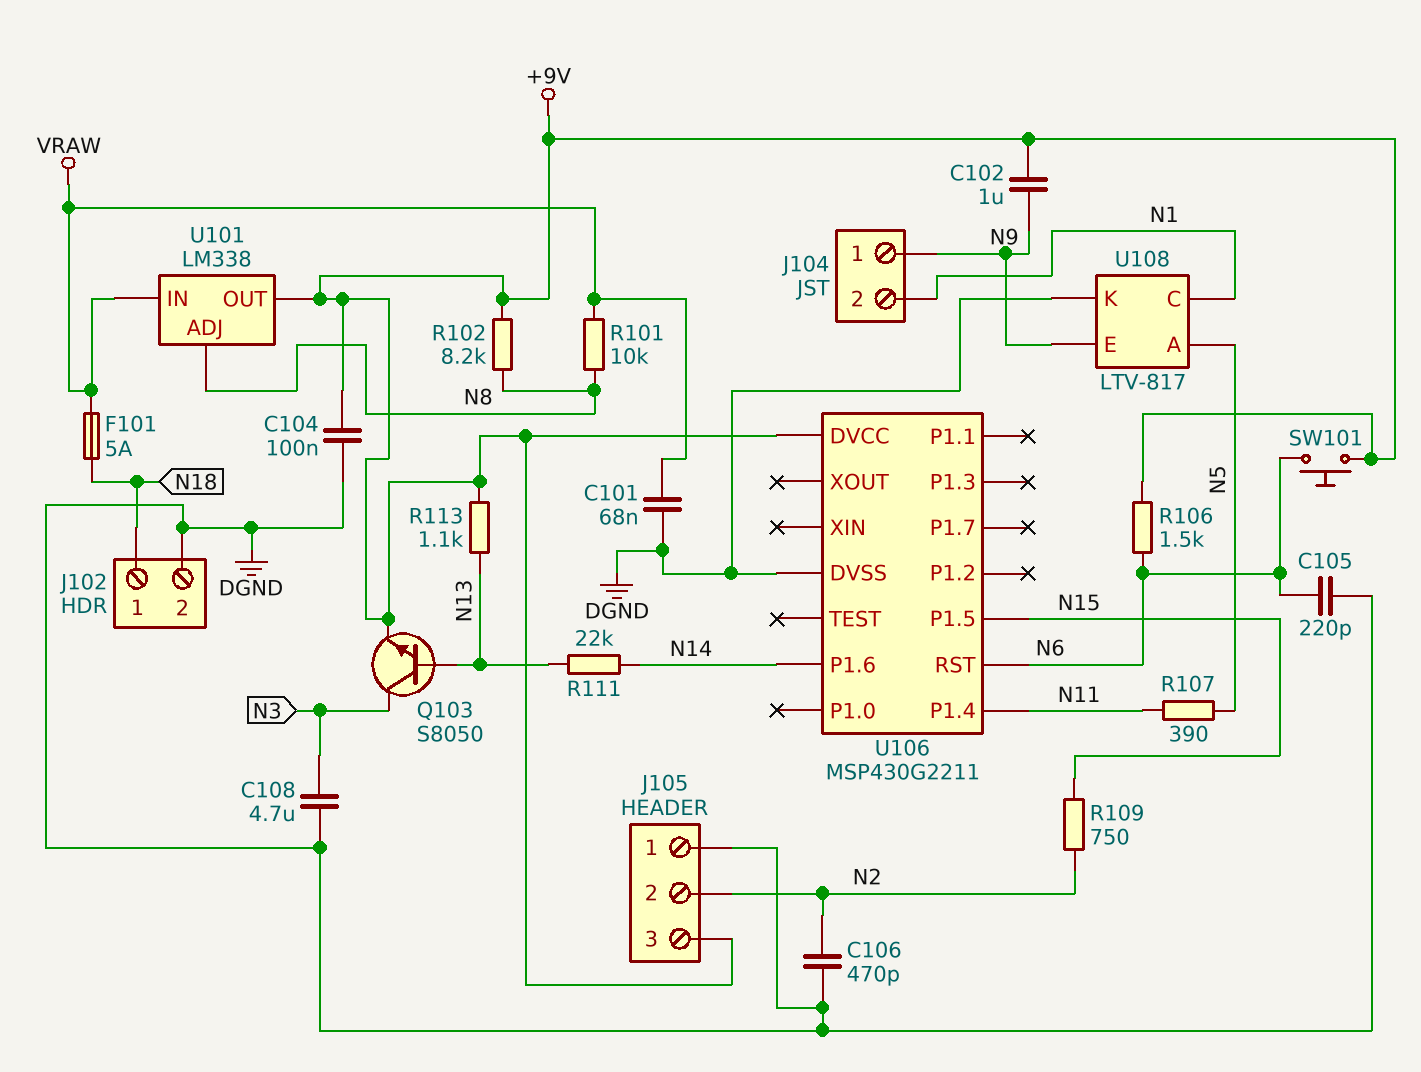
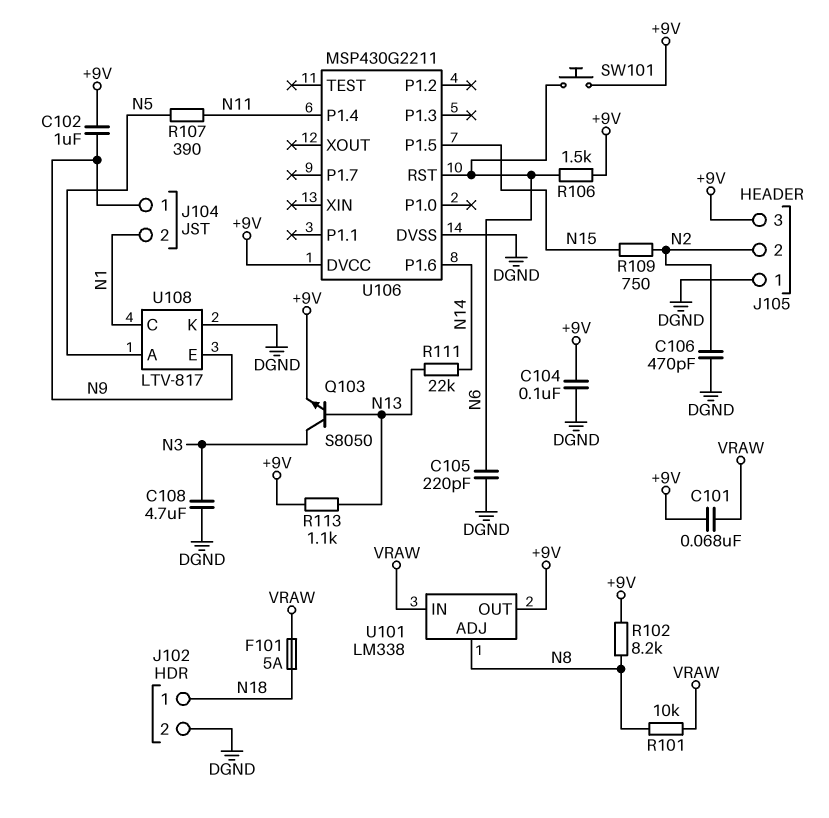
C101: 68nF (DGND, VRAW) -> 68nF (+9V, VRAW)

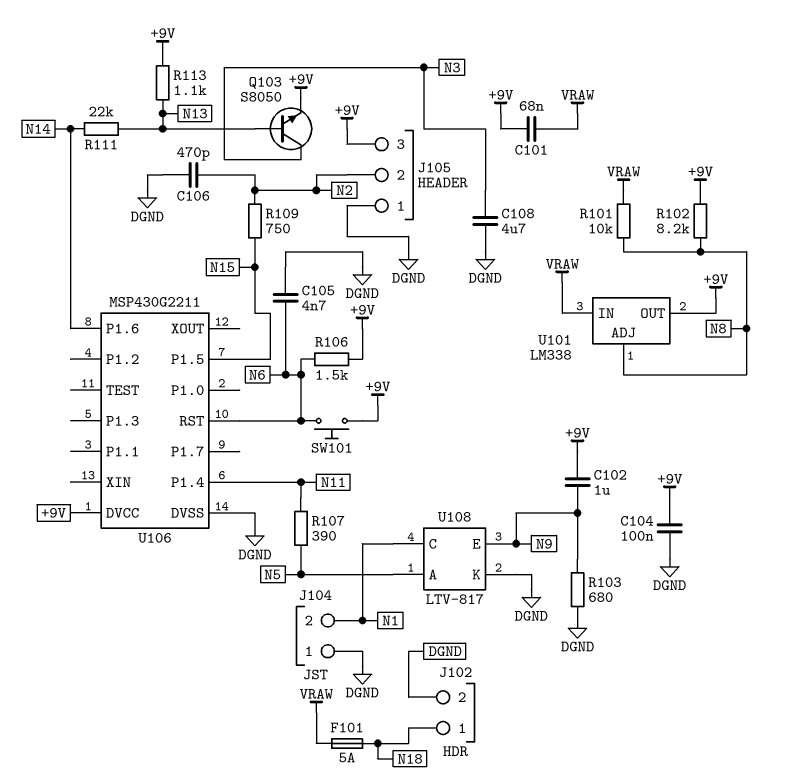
C105: 220pF (DGND, N6) -> 4.7nF (DGND, N6)
J104 pin 1: N9 -> DGND
R103: none -> 680 (DGND, N9)

